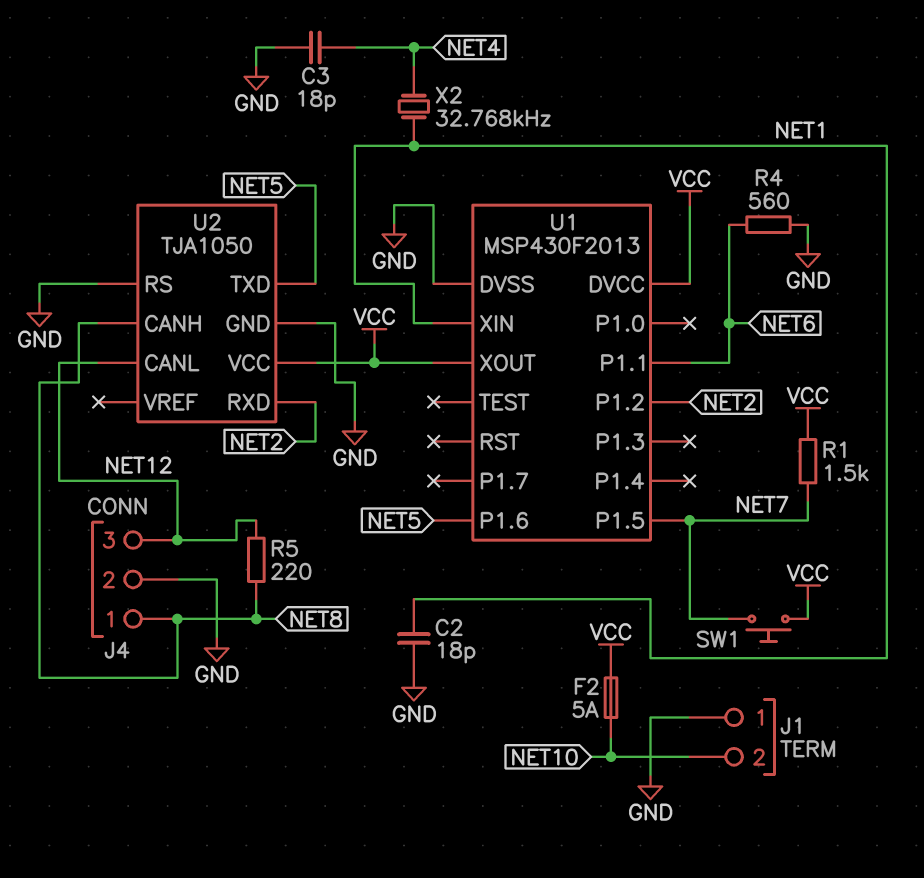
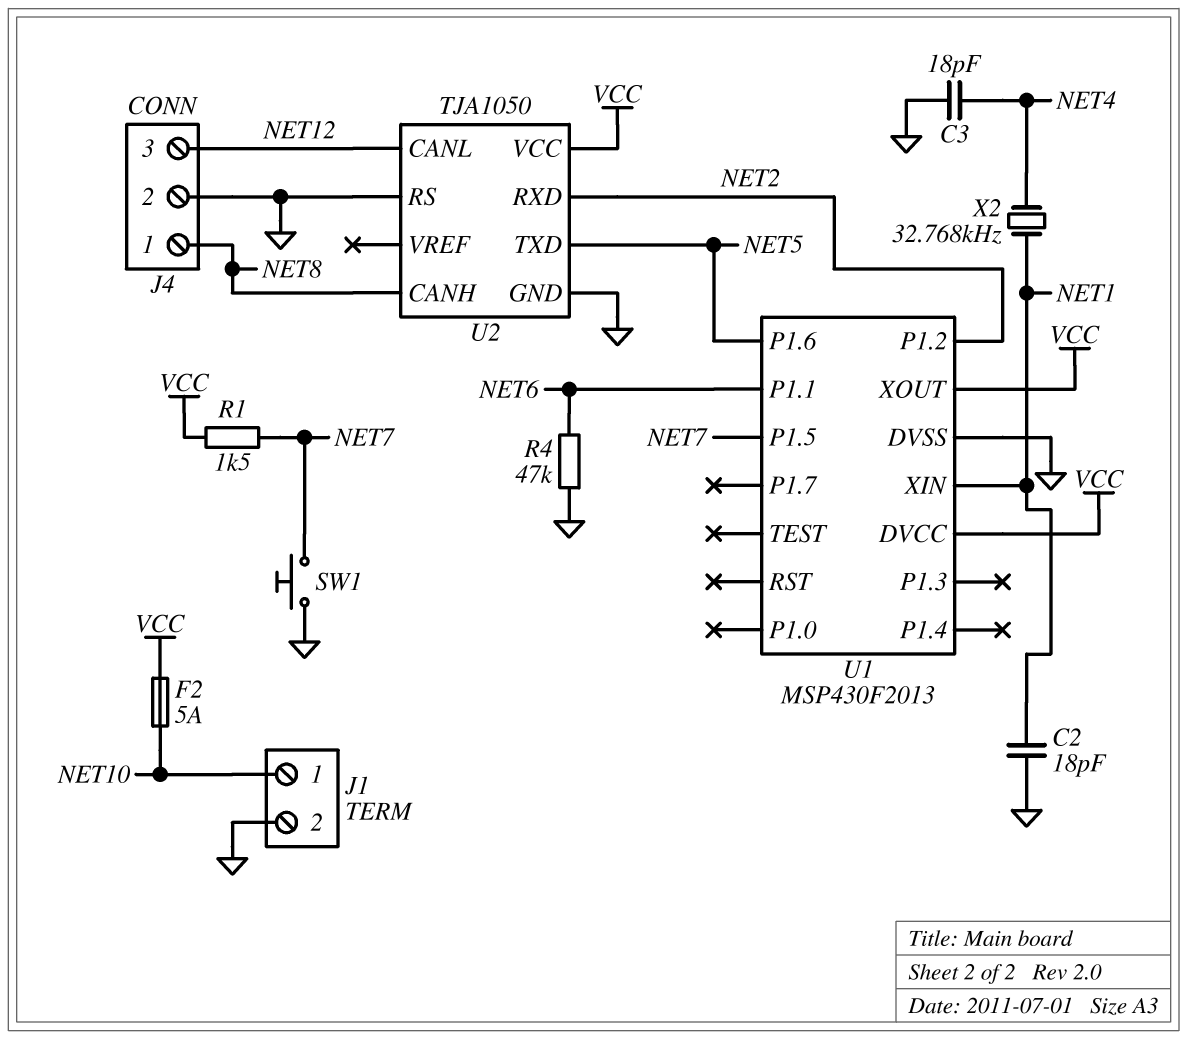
J1 pin 1: GND -> NET10
J1 pin 2: NET10 -> GND
R4: 560 (GND, NET6) -> 47k (GND, NET6)
R5: 220 (NET8, NET12) -> none
SW1: button (NET7, VCC) -> button (GND, NET7)

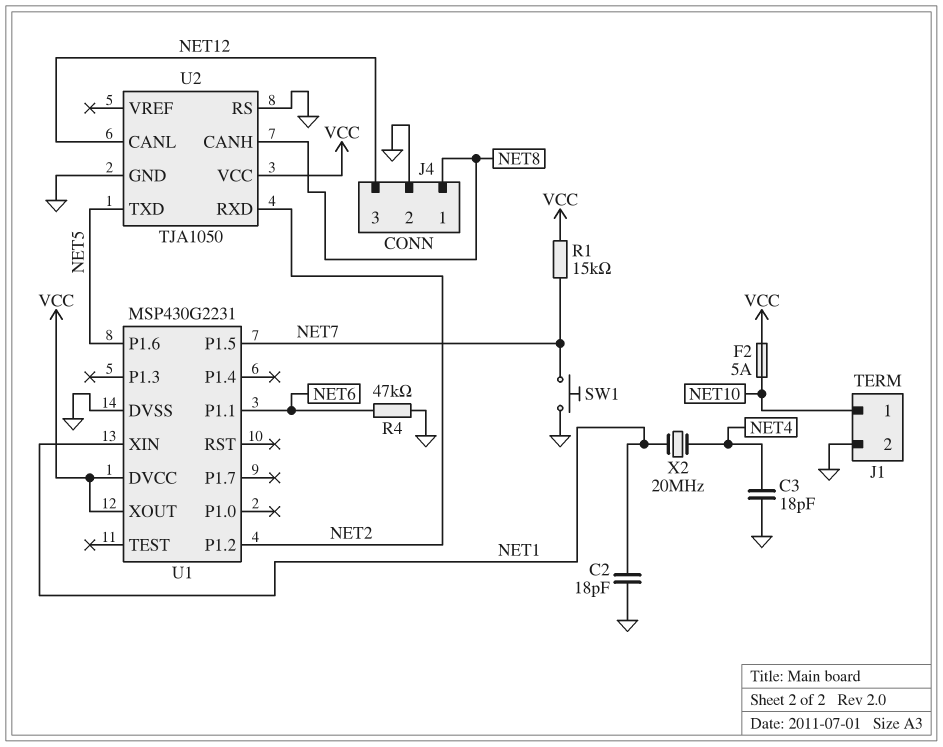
R1: 1.5k (NET7, VCC) -> 15k (NET7, VCC)
U1: MSP430F2013 -> MSP430G2231
X2: 32.768kHz (NET1, NET4) -> 20MHz (NET1, NET4)

